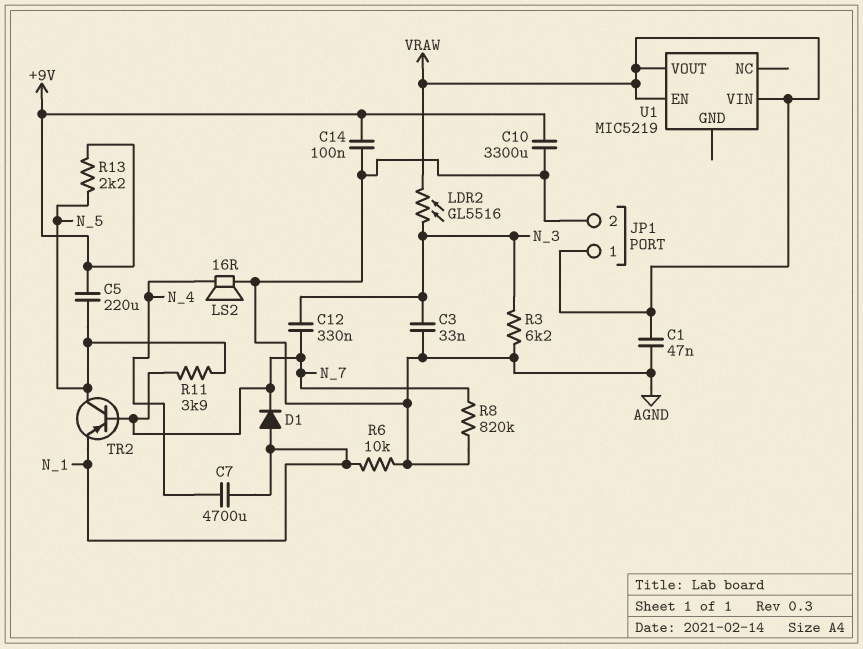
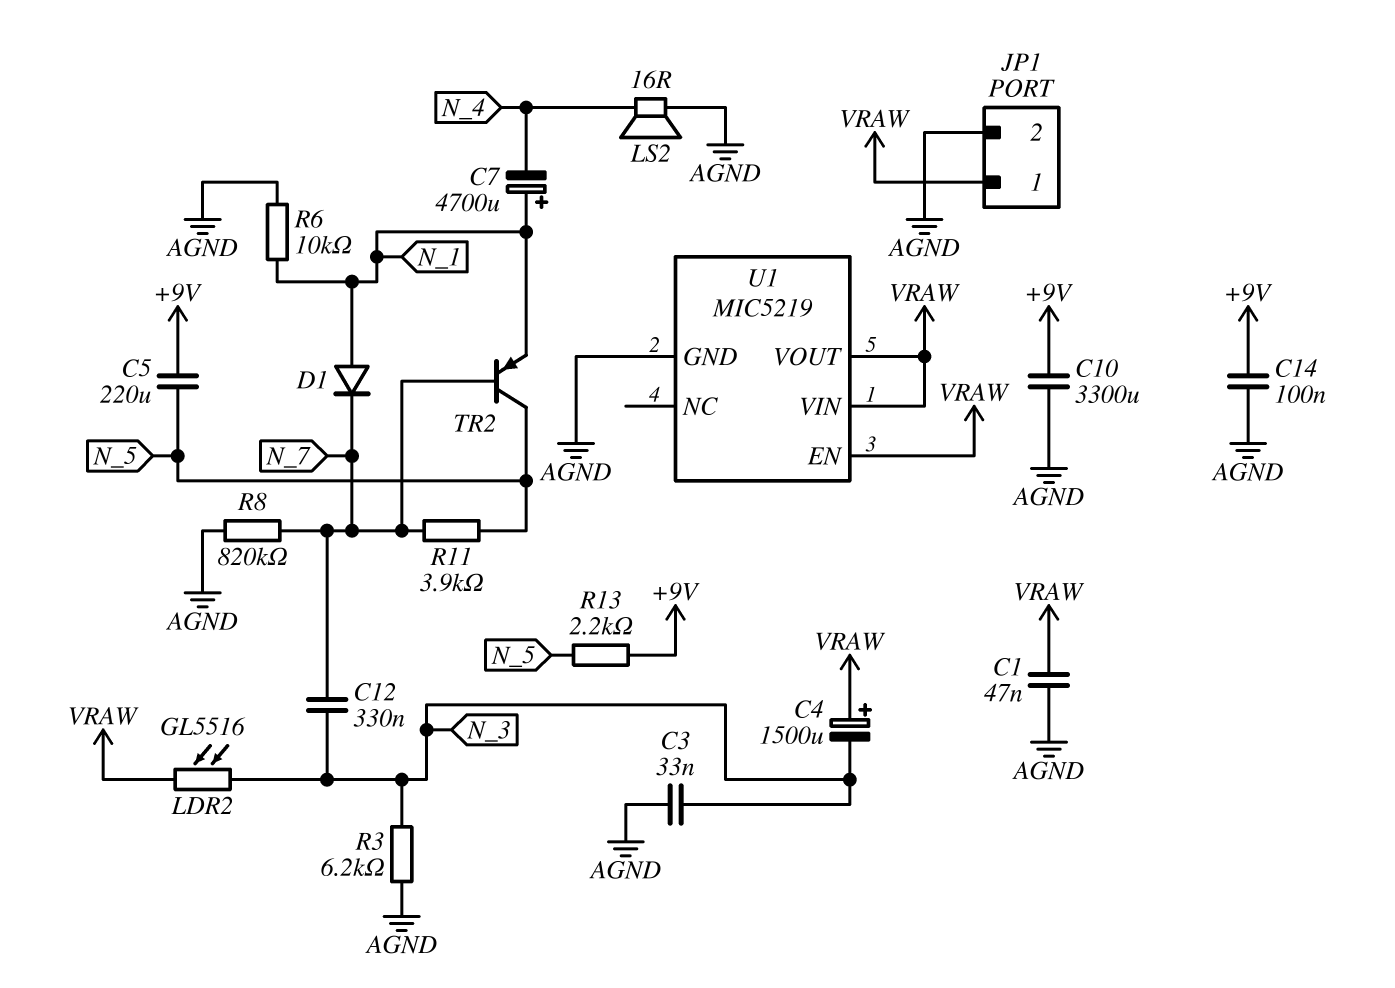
C4: none -> 1500uF (plus VRAW, minus N_3)
C7: 4700uF (N_1, N_4) -> 4700uF (plus N_1, minus N_4)
U1 pin GND: none -> AGND

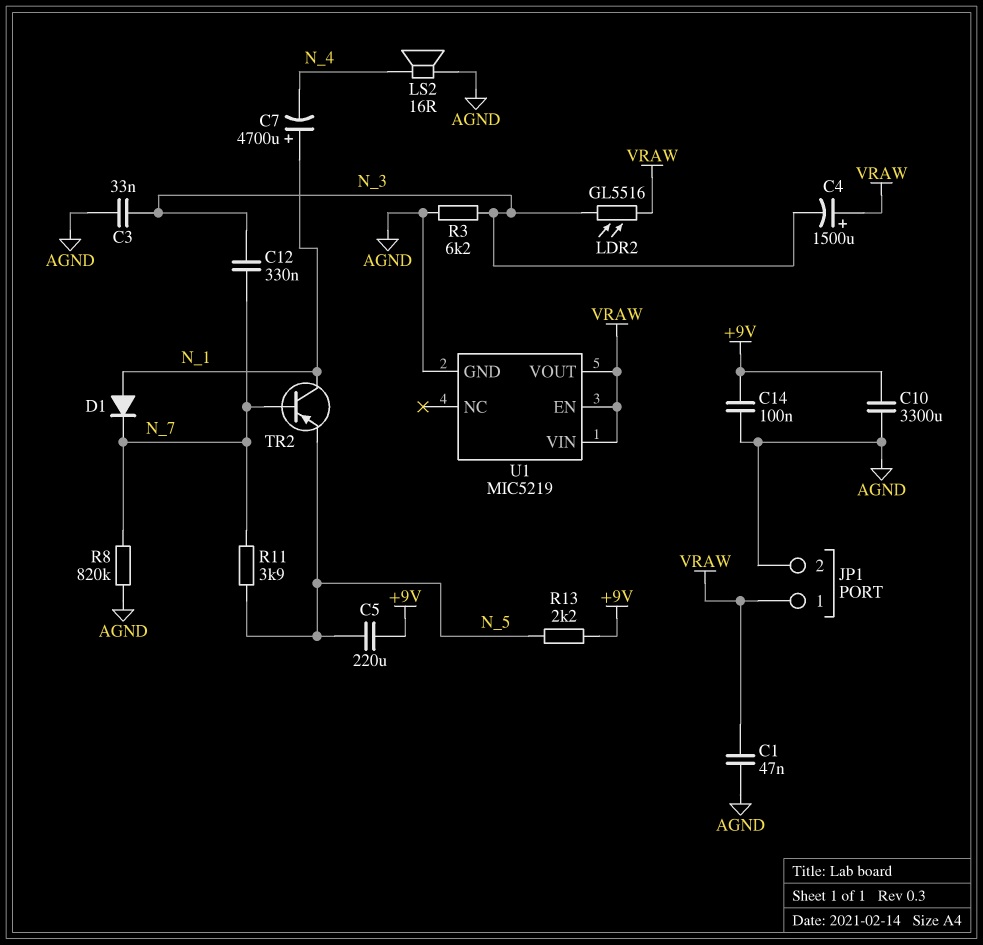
R6: 10k (AGND, N_1) -> none
TR2: PNP (B N_7, C N_5, E N_1) -> PNP (B N_7, C N_1, E N_5)

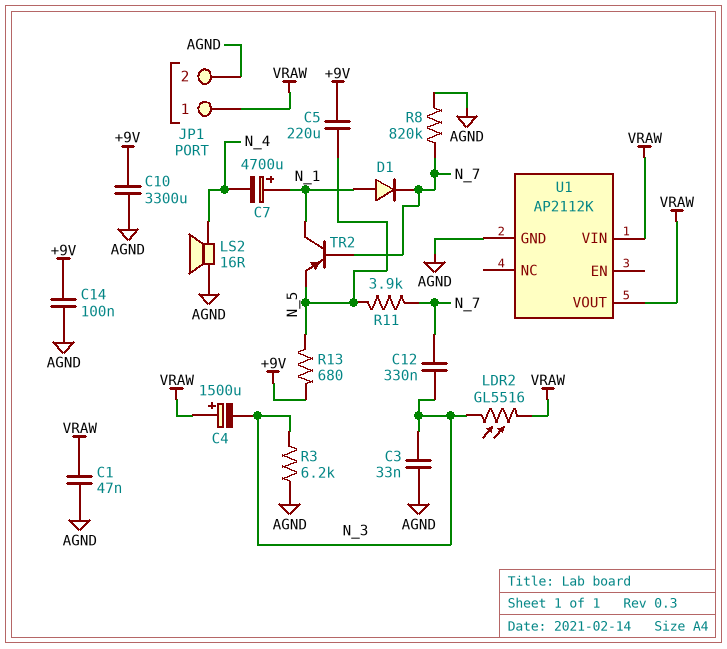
R13: 2.2k (+9V, N_5) -> 680 (+9V, N_5)
U1: MIC5219 -> AP2112K
U1 pin EN: VRAW -> none

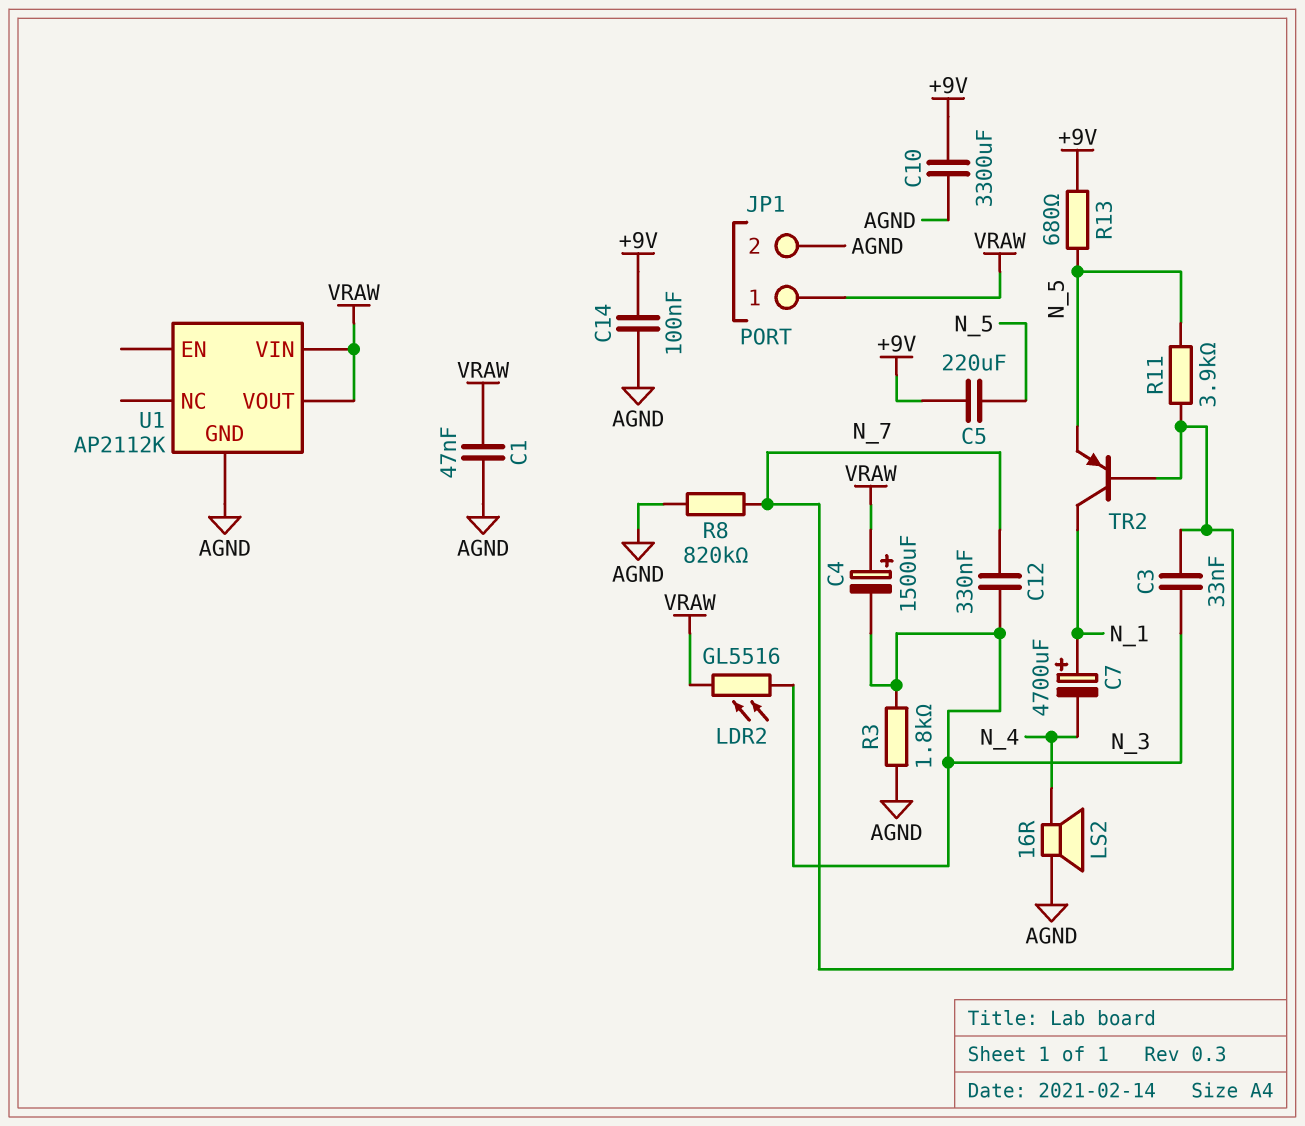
C3: 33nF (AGND, N_3) -> 33nF (N_3, N_7)
D1: diode (A N_1, K N_7) -> none
R3: 6.2k (AGND, N_3) -> 1.8k (AGND, N_3)

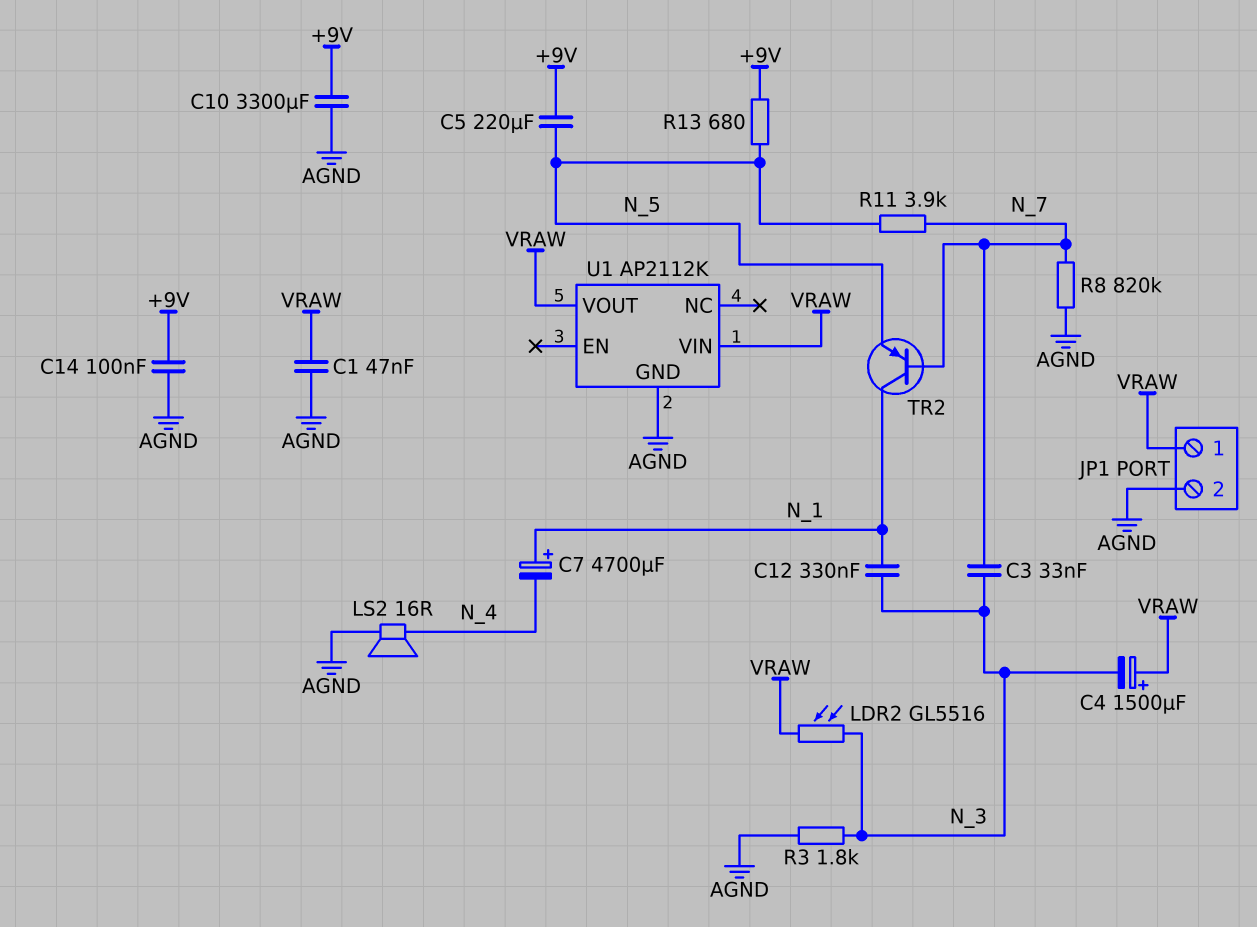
C12: 330nF (N_3, N_7) -> 330nF (N_1, N_3)

